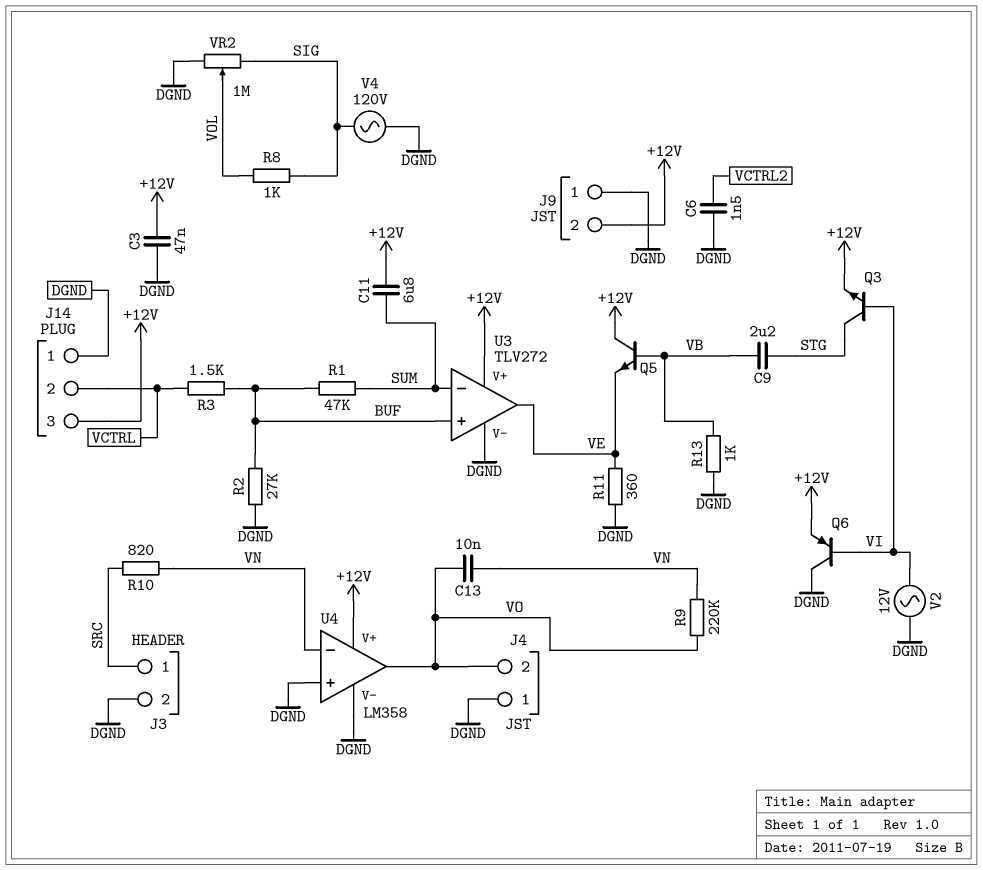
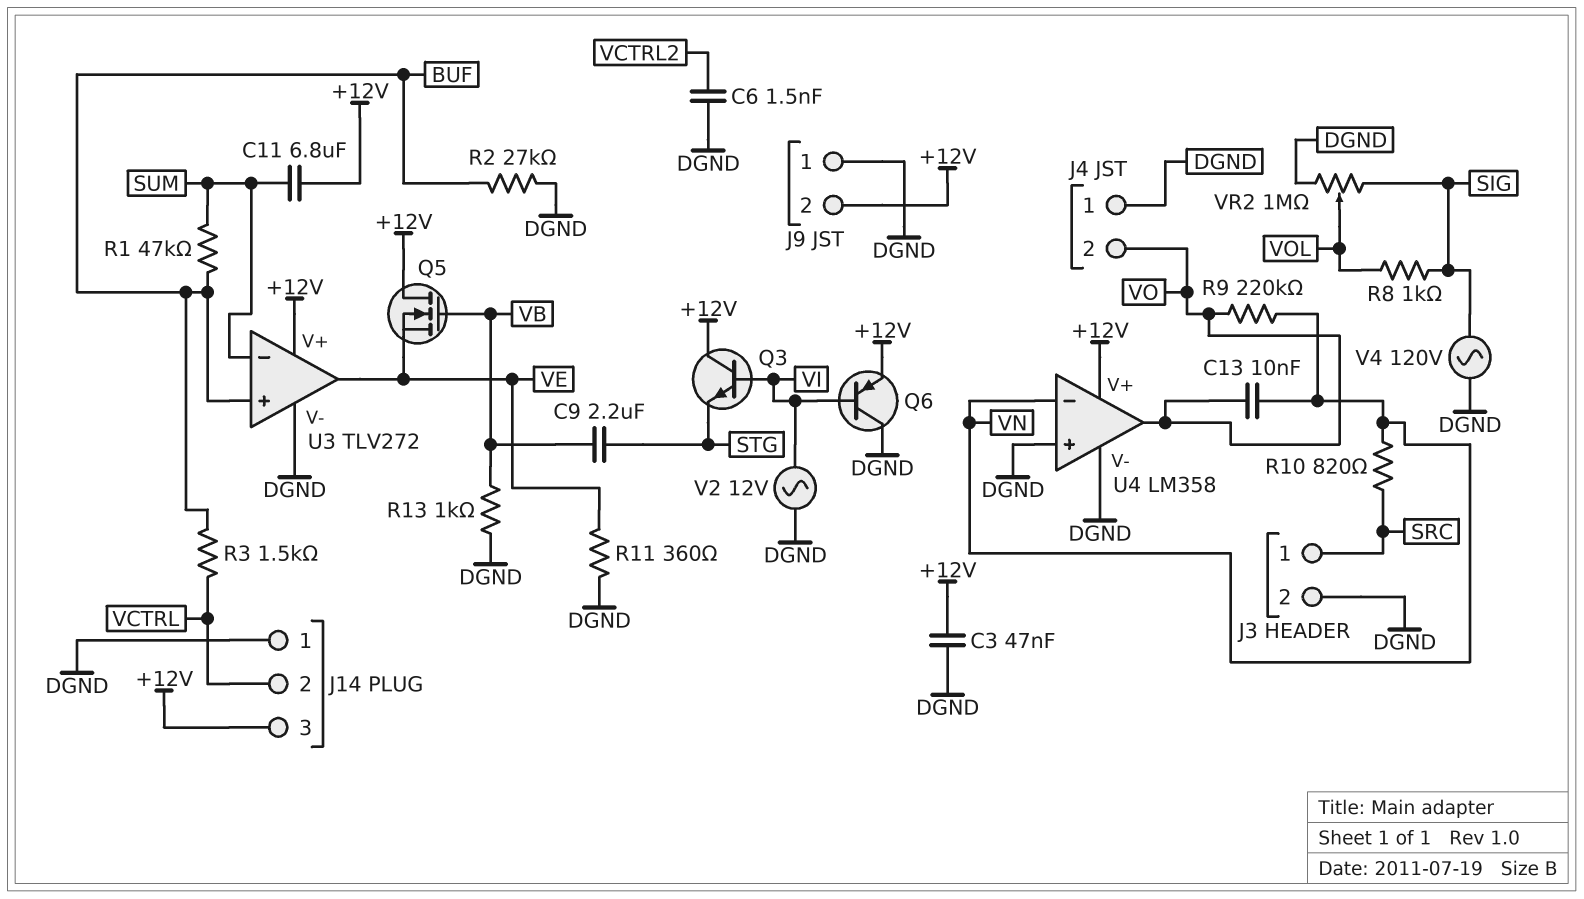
Q3: NPN (B VI, C STG, E +12V) -> NPN (B VI, C +12V, E STG)
Q5: NPN (B VB, C +12V, E VE) -> NMOS (G VB, D +12V, S VE)

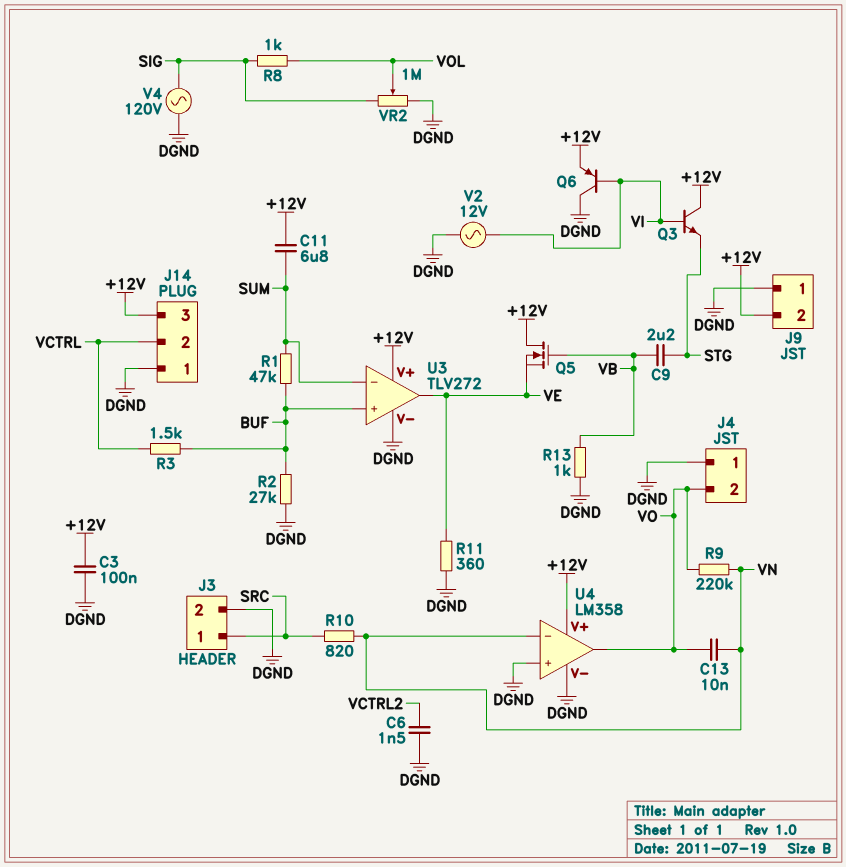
C3: 47nF (+12V, DGND) -> 100nF (+12V, DGND)

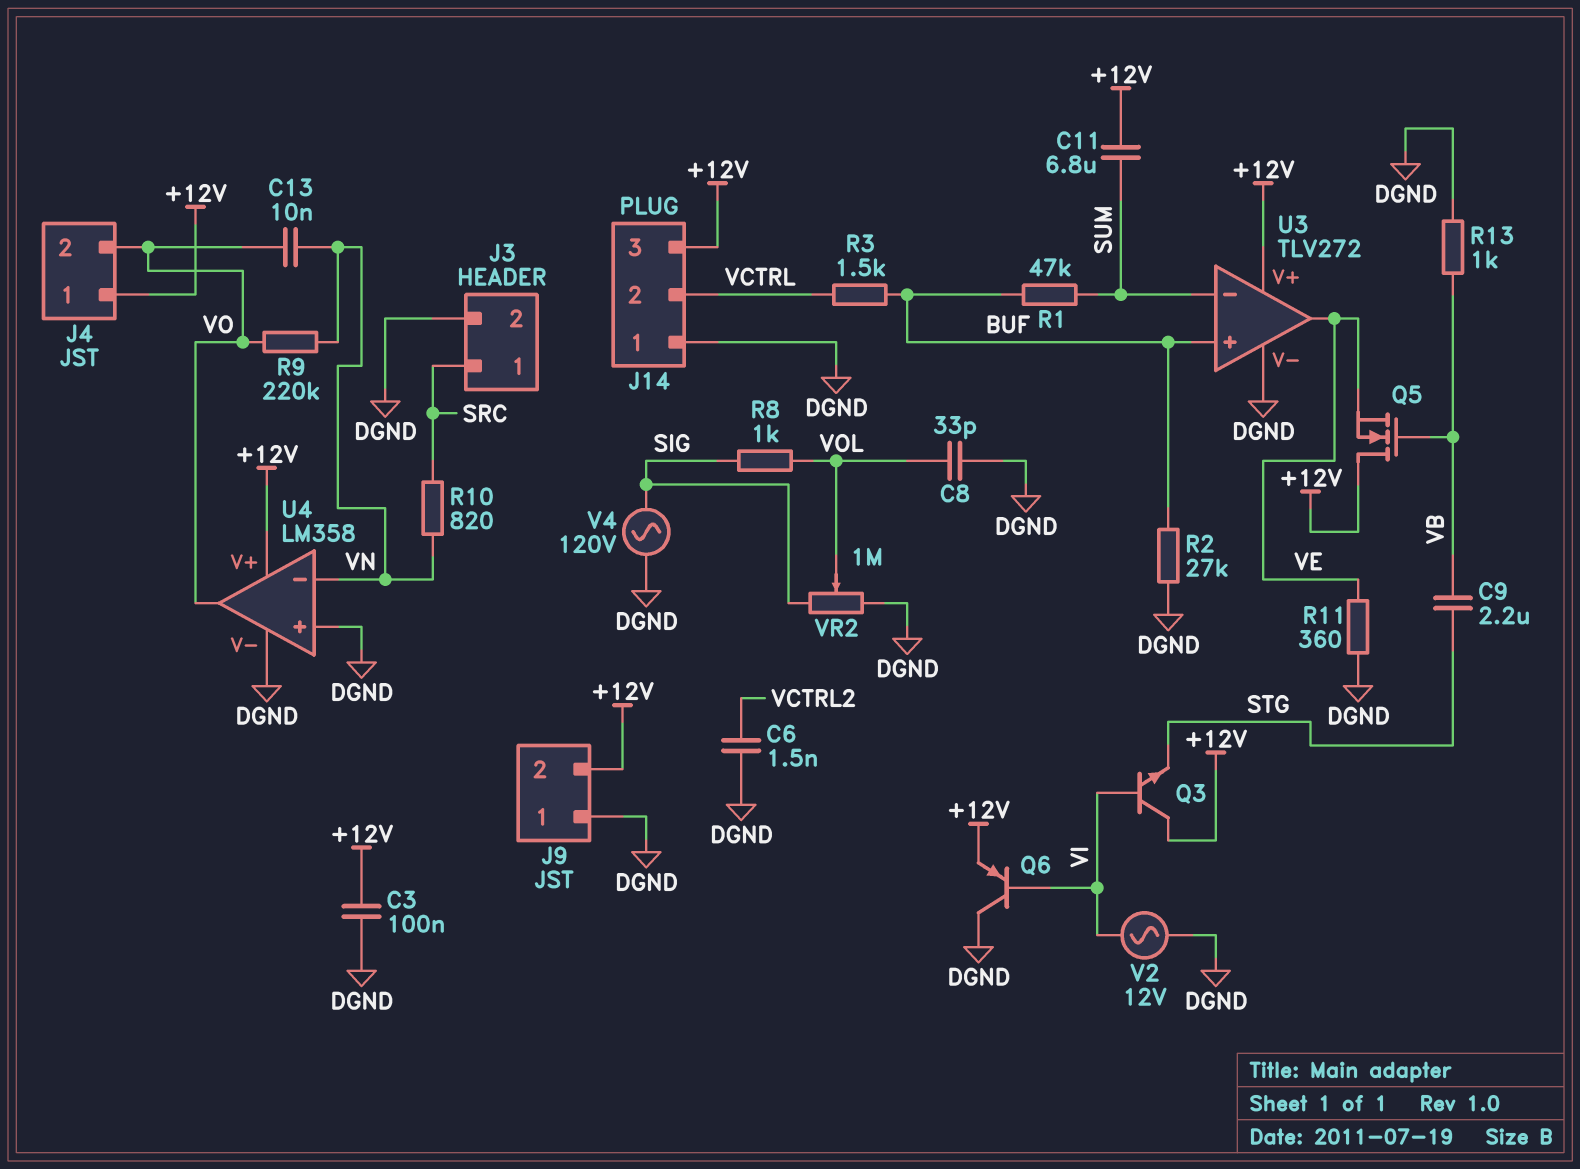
C8: none -> 33pF (DGND, VOL)
J4 pin 1: DGND -> +12V

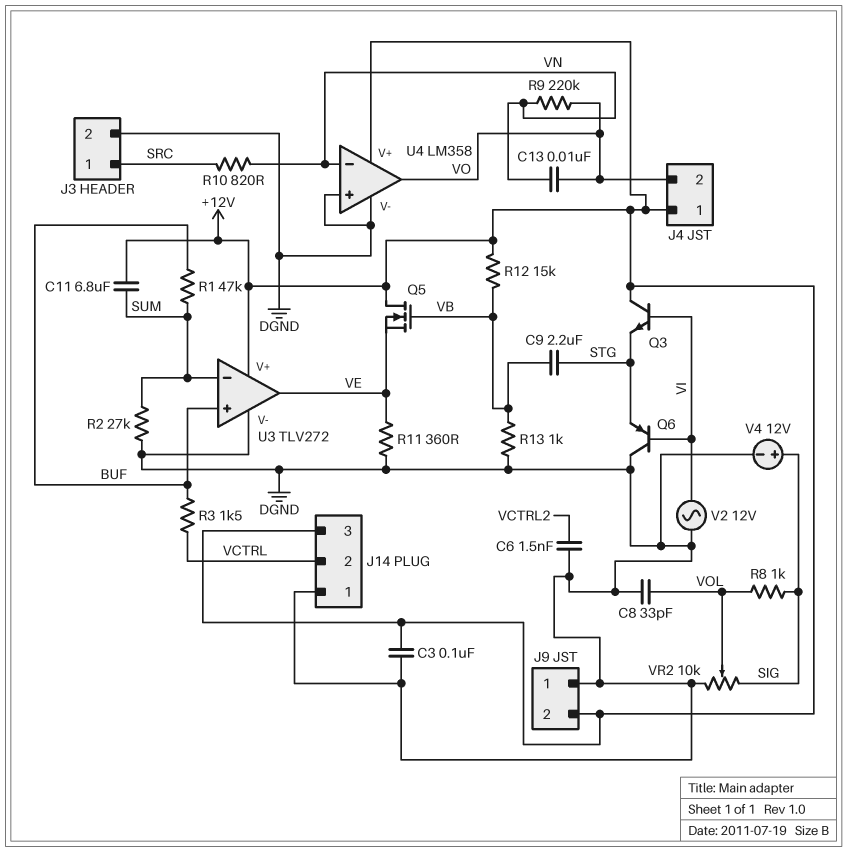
Q6: PNP (B VI, C DGND, E +12V) -> PNP (B VI, C DGND, E STG)
R2: 27k (BUF, DGND) -> 27k (DGND, SUM)
R12: none -> 15k (+12V, VB)
V4: AC 120V (DGND, SIG) -> 12V (plus SIG, minus DGND)
VR2: 1M (DGND, SIG, wiper VOL) -> 10k (DGND, SIG, wiper VOL)

